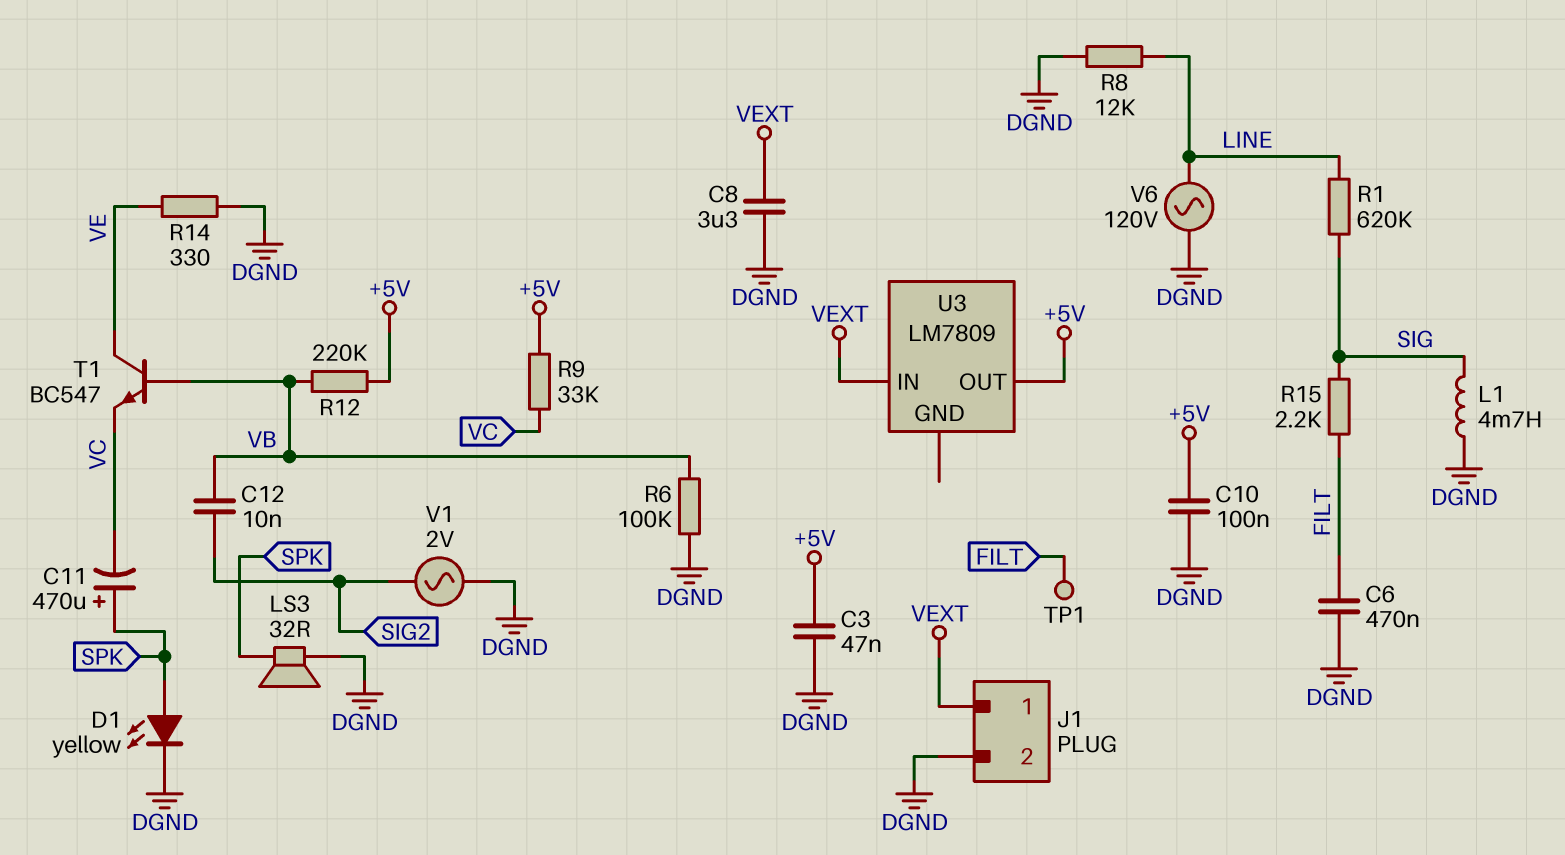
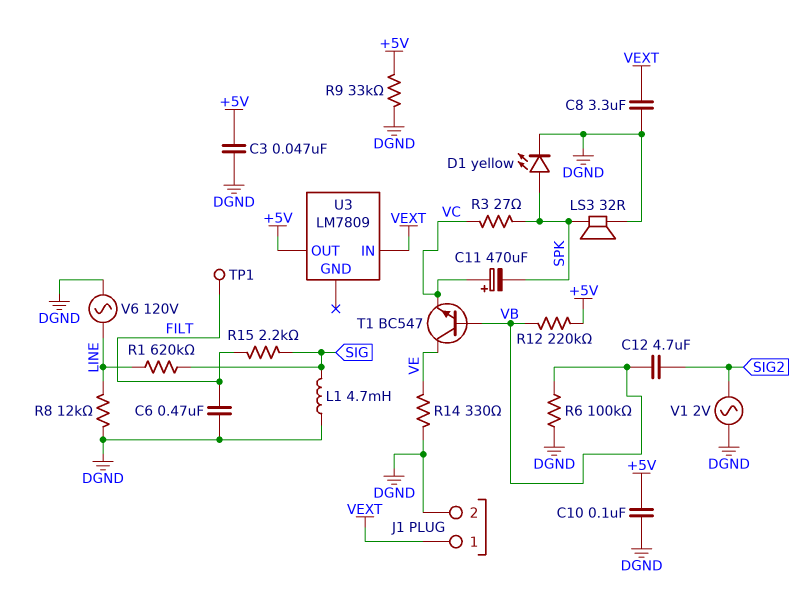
C11: 470uF (plus SPK, minus VC) -> 470uF (plus VC, minus SPK)
C12: 10nF (SIG2, VB) -> 4.7uF (SIG2, VB)
R3: none -> 27 (SPK, VC)
R9: 33k (+5V, VC) -> 33k (+5V, DGND)

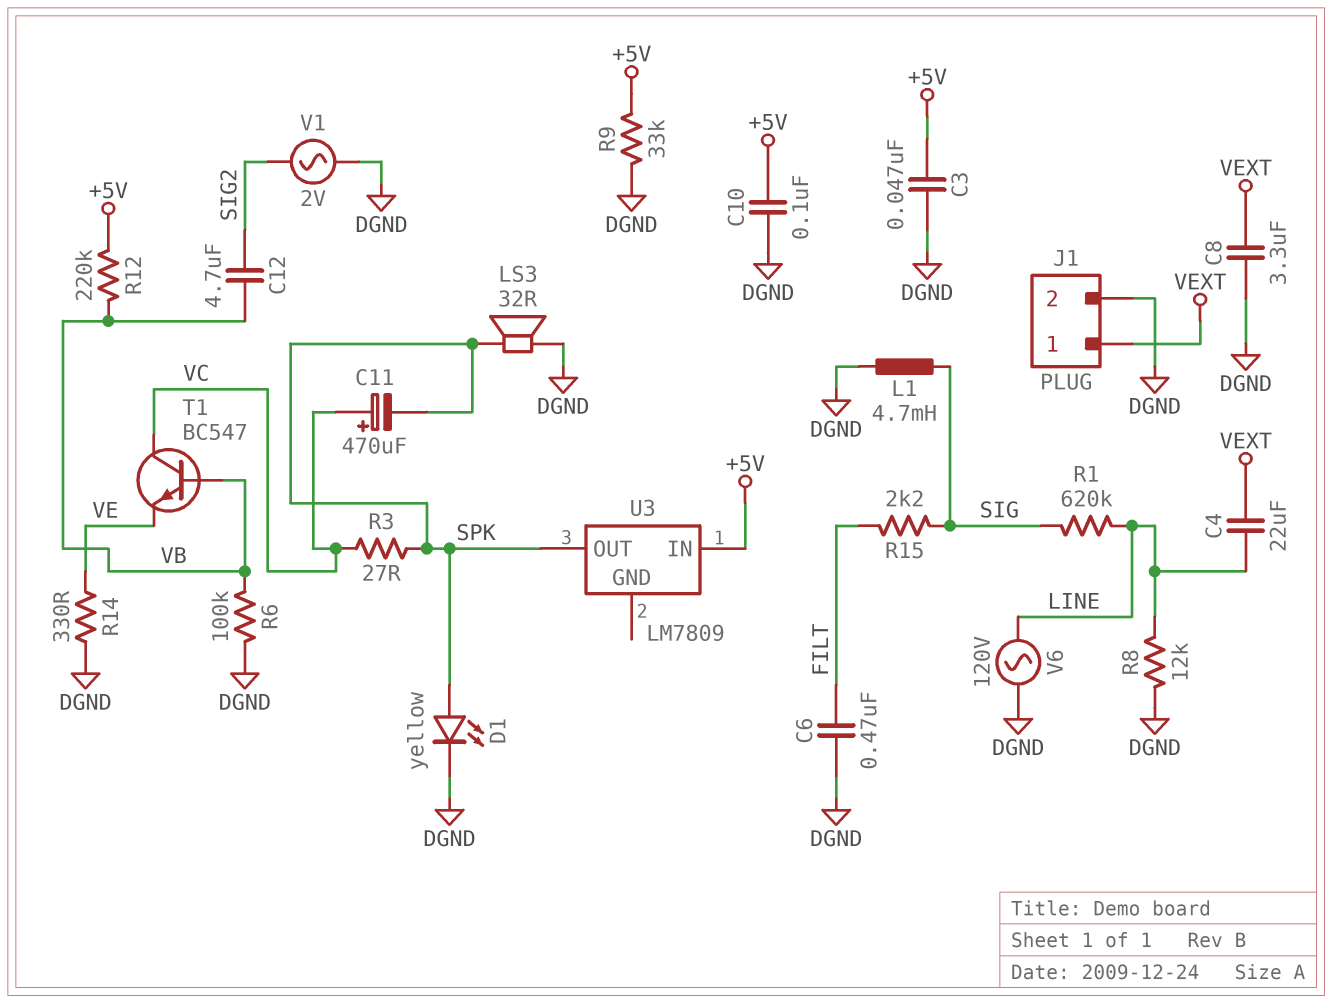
C4: none -> 22uF (LINE, VEXT)
T1: NPN BC547 (B VB, C VE, E VC) -> NPN BC547 (B VB, C VC, E VE)
TP1: test point (FILT) -> none
U3 pin IN: VEXT -> +5V
U3 pin OUT: +5V -> SPK

